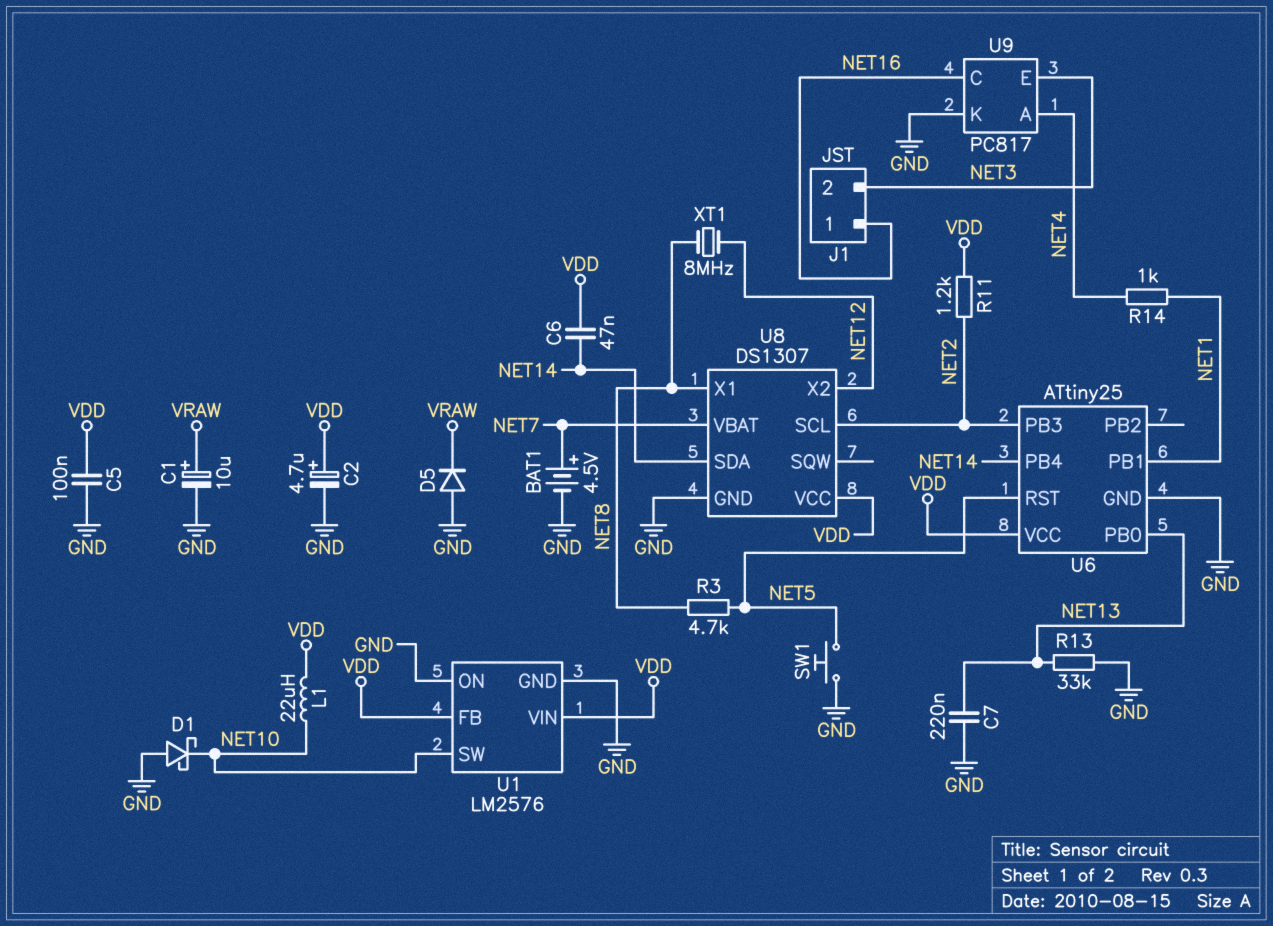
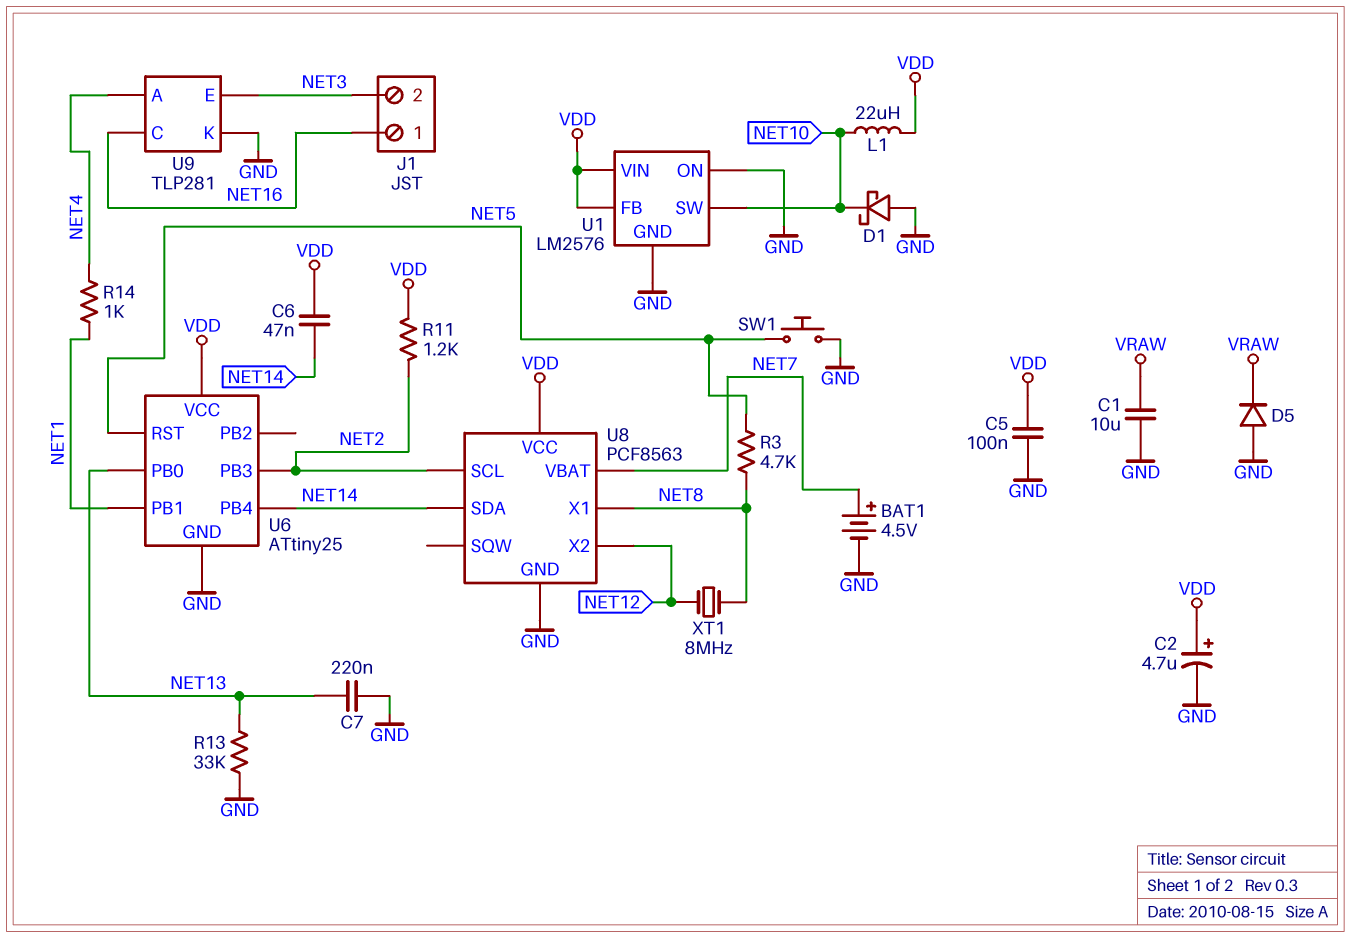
C1: 10uF (plus VRAW, minus GND) -> 10uF (GND, VRAW)
U8: DS1307 -> PCF8563
U9: PC817 -> TLP281

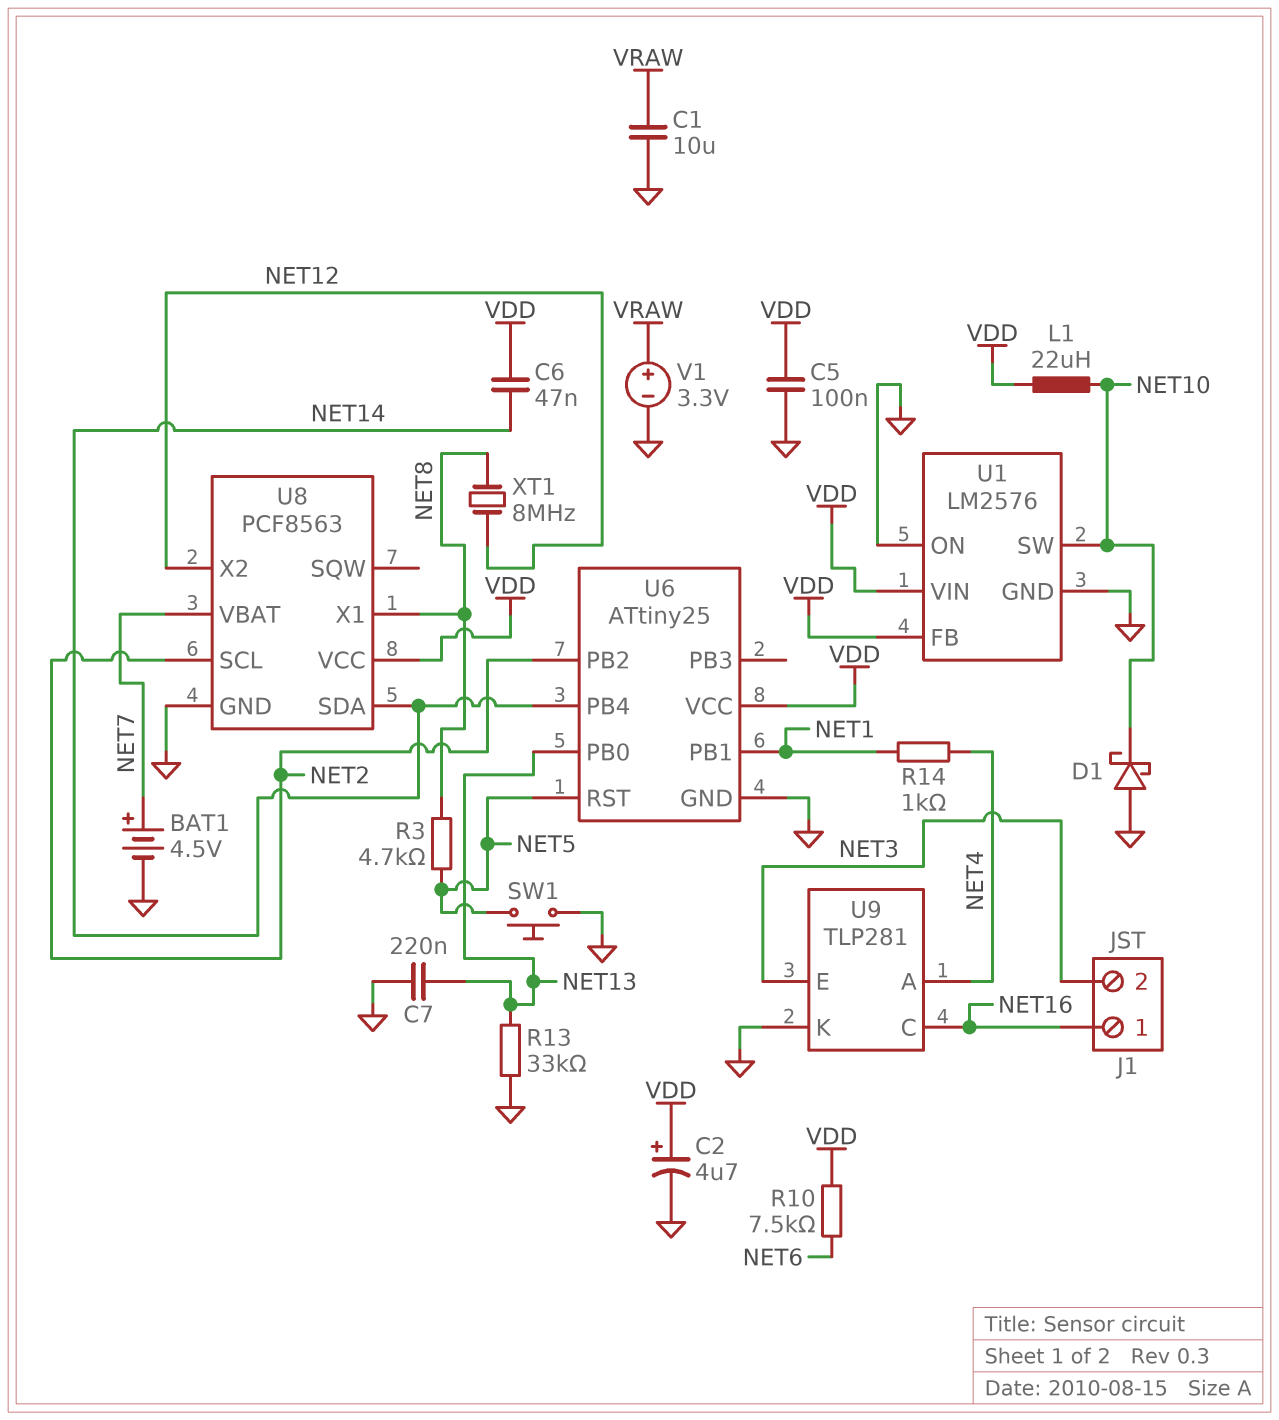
D5: diode (A GND, K VRAW) -> none
R10: none -> 7.5k (NET6, VDD)
R11: 1.2k (NET2, VDD) -> none
U6 pin PB2: none -> NET2
U6 pin PB3: NET2 -> none
V1: none -> 3.3V (plus VRAW, minus GND)

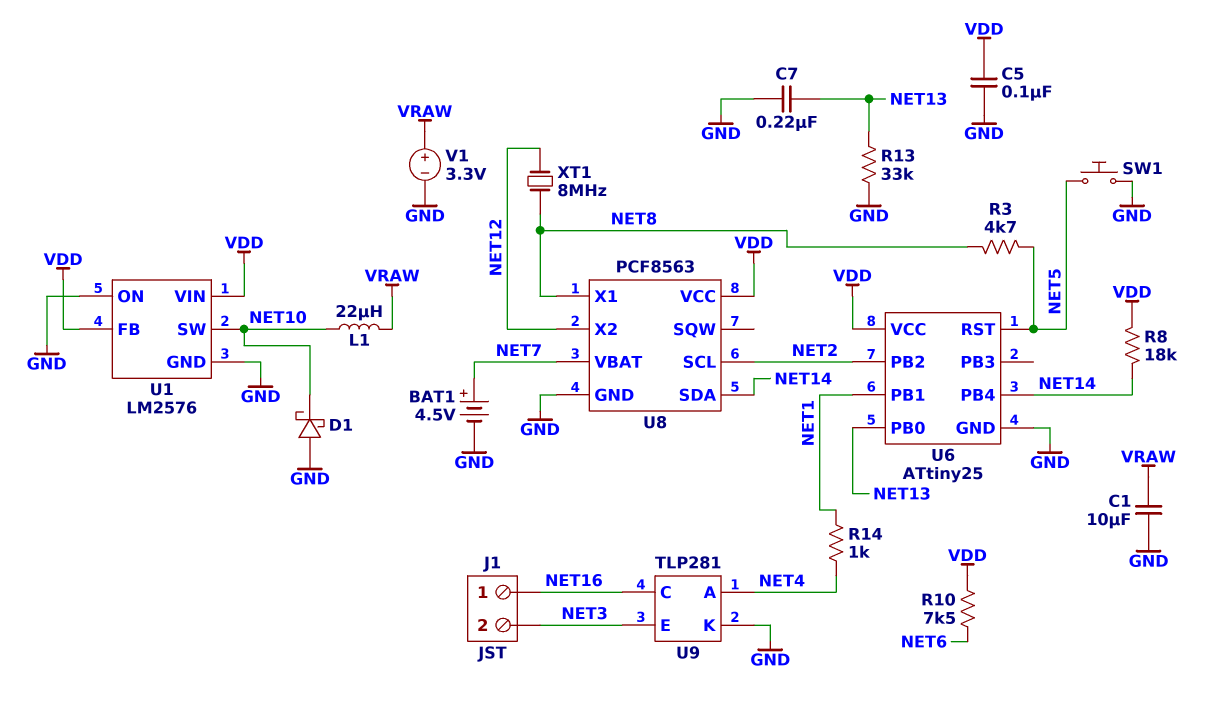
C2: 4.7uF (plus VDD, minus GND) -> none
C6: 47nF (NET14, VDD) -> none
L1: 22uH (NET10, VDD) -> 22uH (NET10, VRAW)
R8: none -> 18k (NET14, VDD)

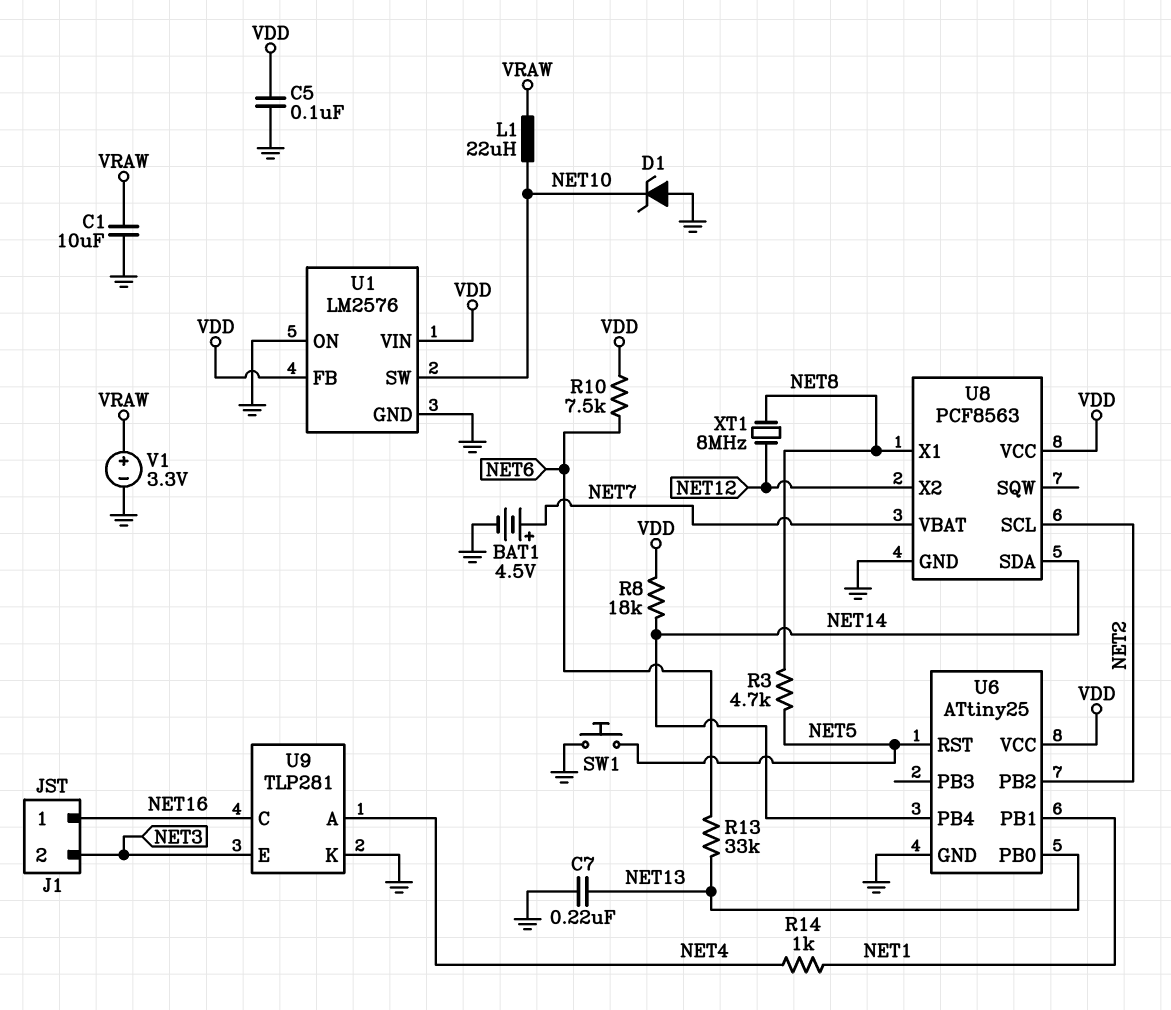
D1: schottky (A GND, K NET10) -> zener (A GND, K NET10)
R13: 33k (GND, NET13) -> 33k (NET6, NET13)

